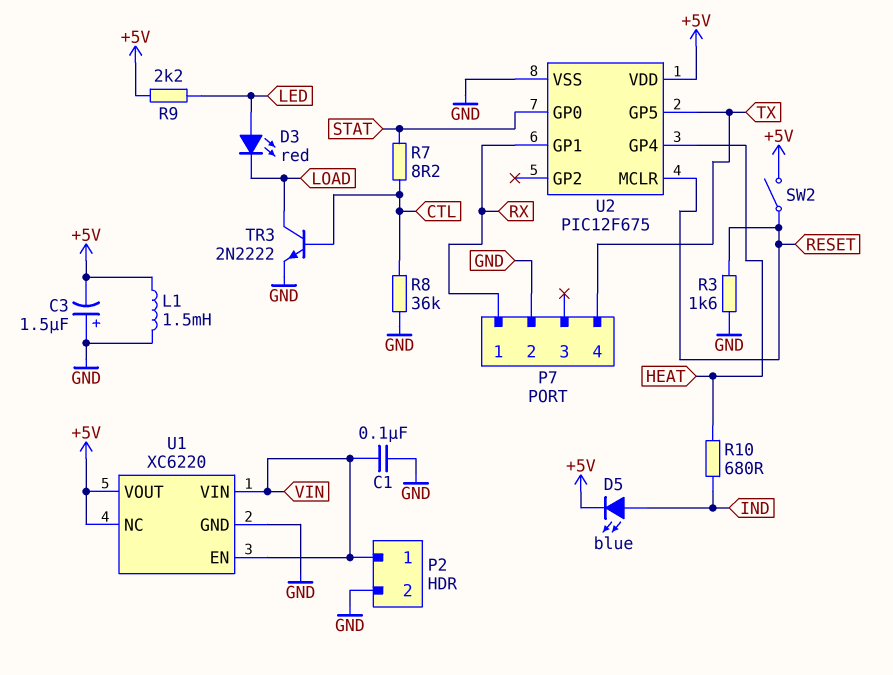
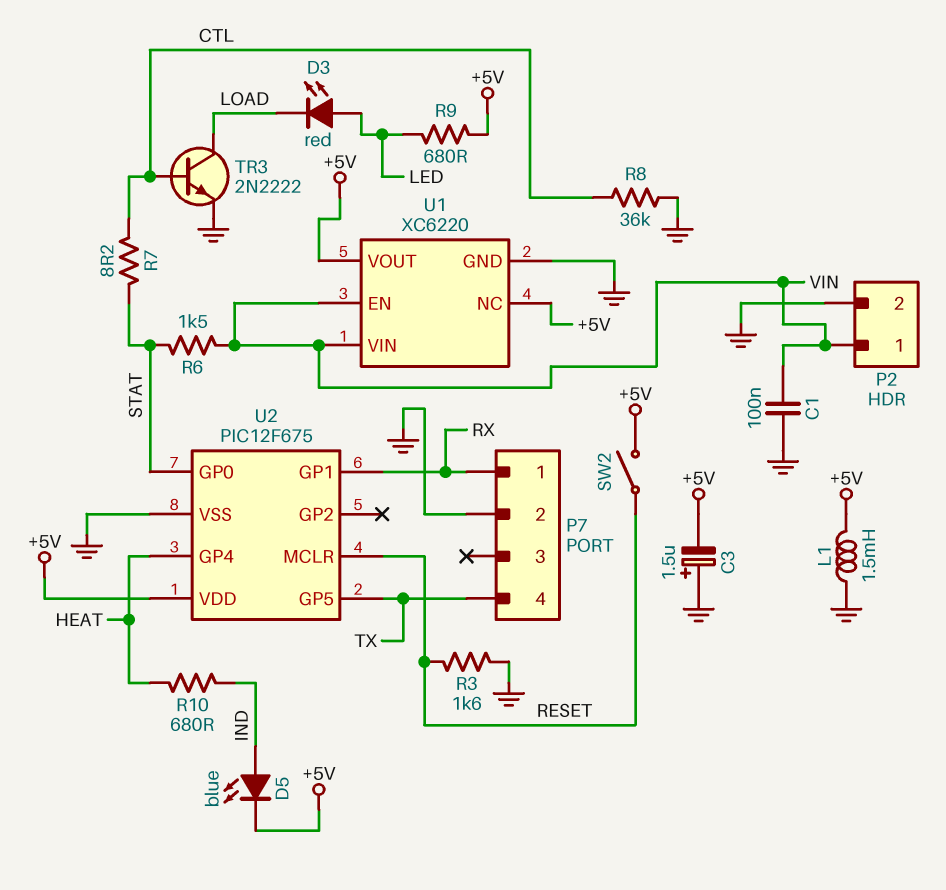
R6: none -> 1.5k (STAT, VIN)
R9: 2.2k (+5V, LED) -> 680 (+5V, LED)

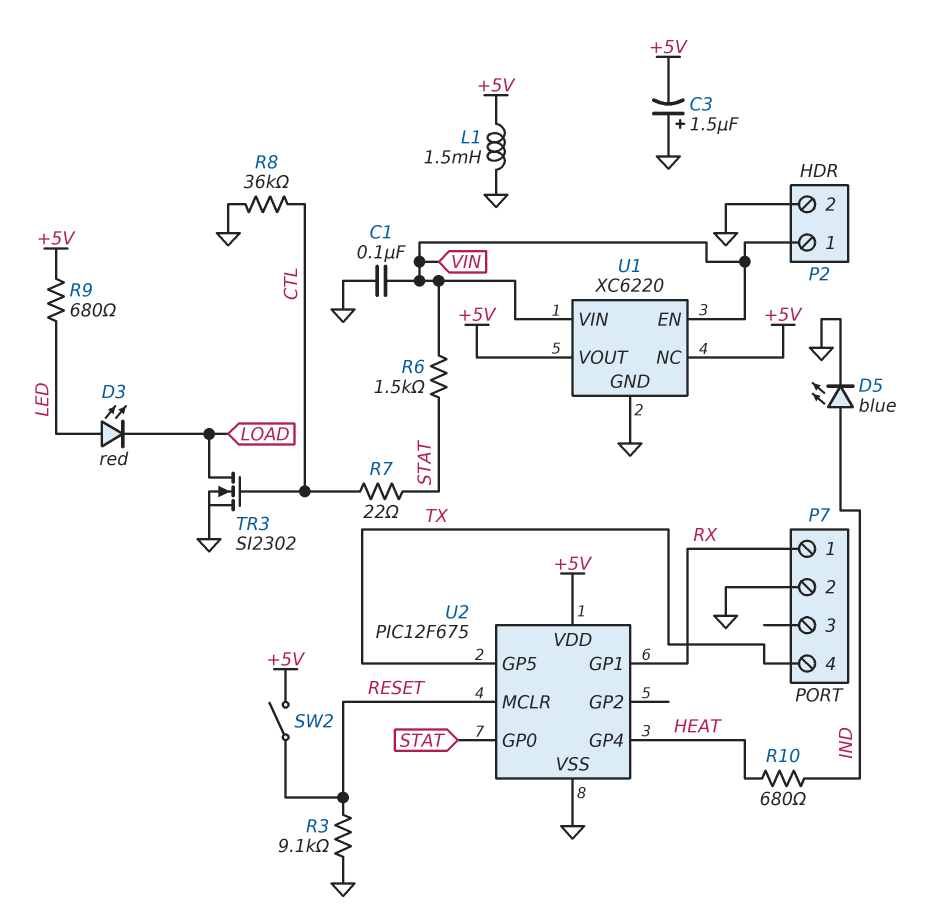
D5: LED blue (A IND, K +5V) -> LED blue (A IND, K GND)
R3: 1.6k (GND, RESET) -> 9.1k (GND, RESET)
R7: 8.2 (CTL, STAT) -> 22 (CTL, STAT)
TR3: NPN 2N2222 (B CTL, C LOAD, E GND) -> NMOS SI2302 (G CTL, D LOAD, S GND)

